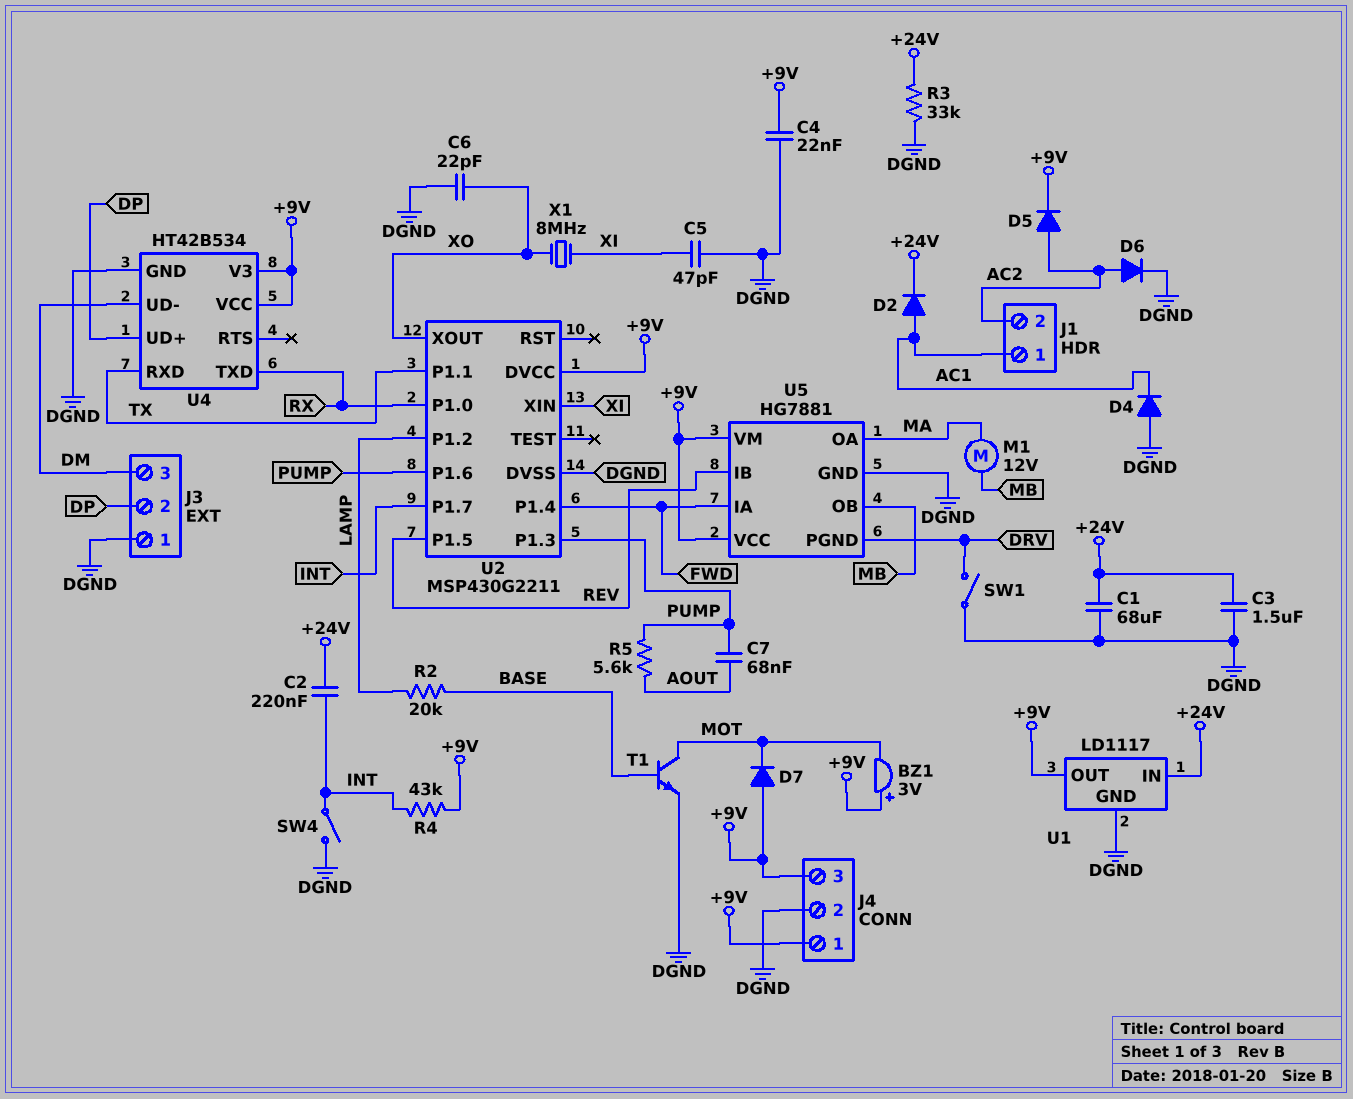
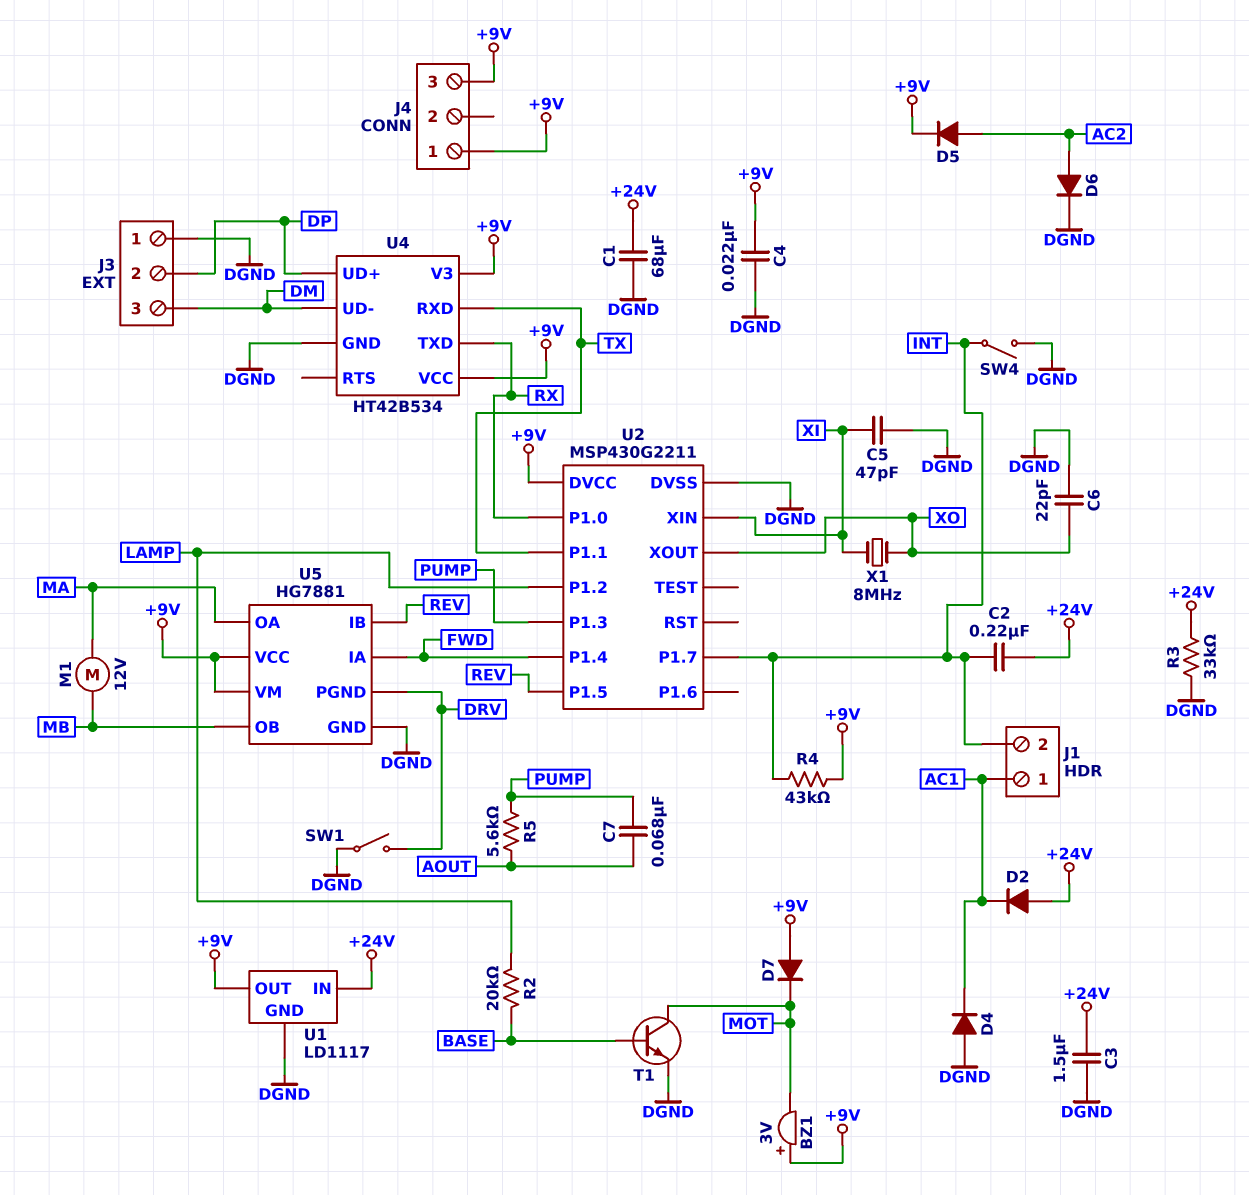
D2: diode (A AC1, K +24V) -> diode (A +24V, K AC1)
J1 pin 2: AC2 -> INT
J4 pin 2: DGND -> none
U2 pin P1.6: PUMP -> none

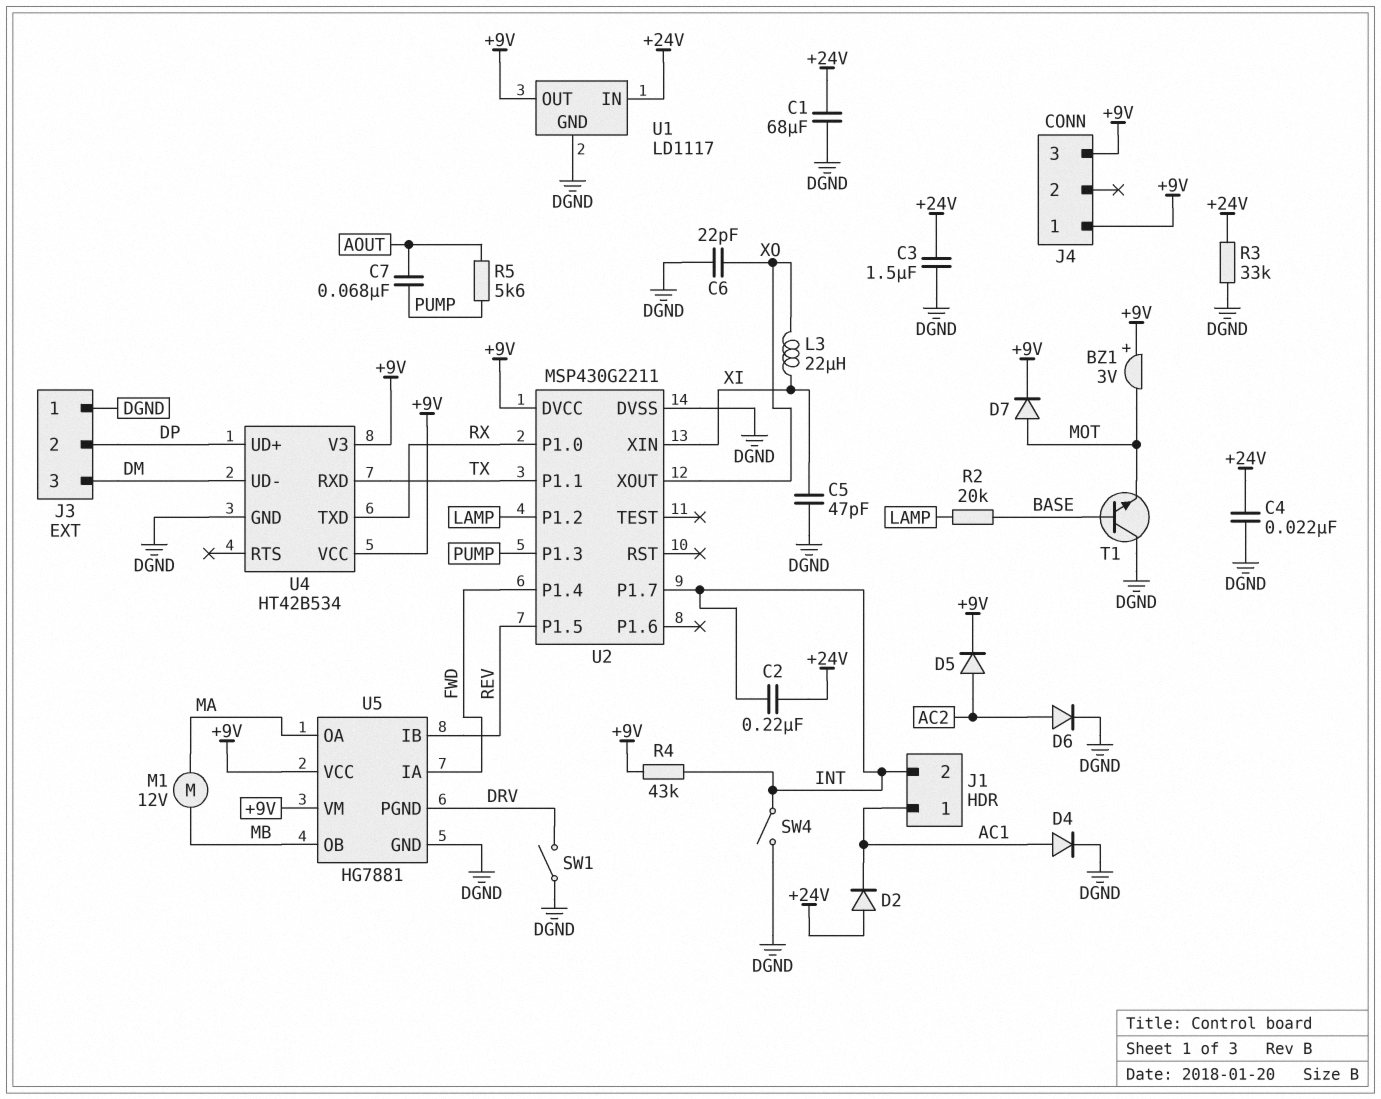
C4: 22nF (+9V, DGND) -> 22nF (+24V, DGND)
D4: diode (A DGND, K AC1) -> diode (A AC1, K DGND)
D7: diode (A +9V, K MOT) -> diode (A MOT, K +9V)
L3: none -> 22uH (XI, XO)
T1: NPN (B BASE, C MOT, E DGND) -> NPN (B BASE, C DGND, E MOT)
X1: 8MHz (XI, XO) -> none

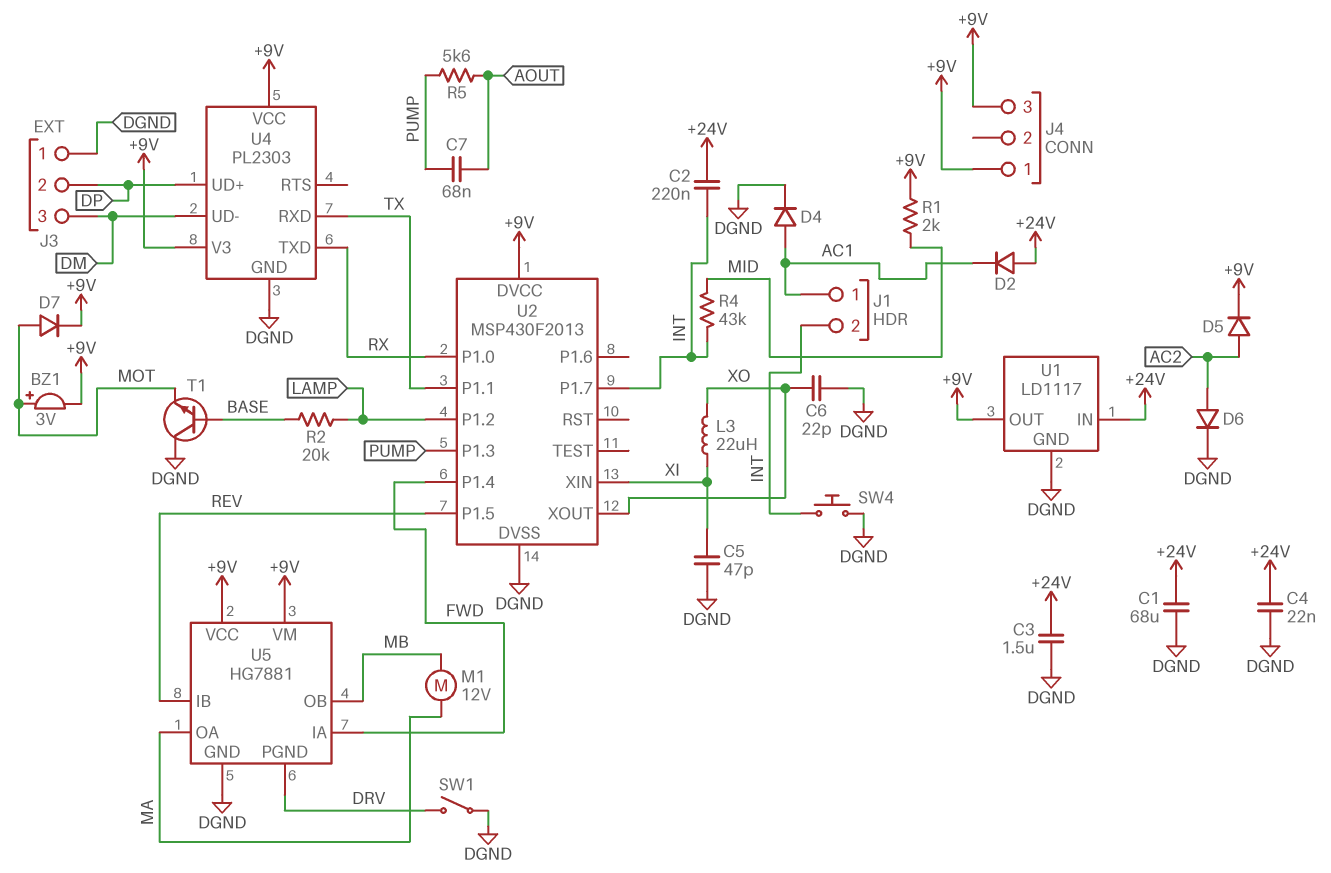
BZ1: buzzer 3V (plus +9V, minus MOT) -> buzzer 3V (plus MOT, minus +9V)
R1: none -> 2k (+9V, MID)
R3: 33k (+24V, DGND) -> none
R4: 43k (+9V, INT) -> 43k (INT, MID)
SW4: switch (DGND, INT) -> button (DGND, INT)
U2: MSP430G2211 -> MSP430F2013
U4: HT42B534 -> PL2303

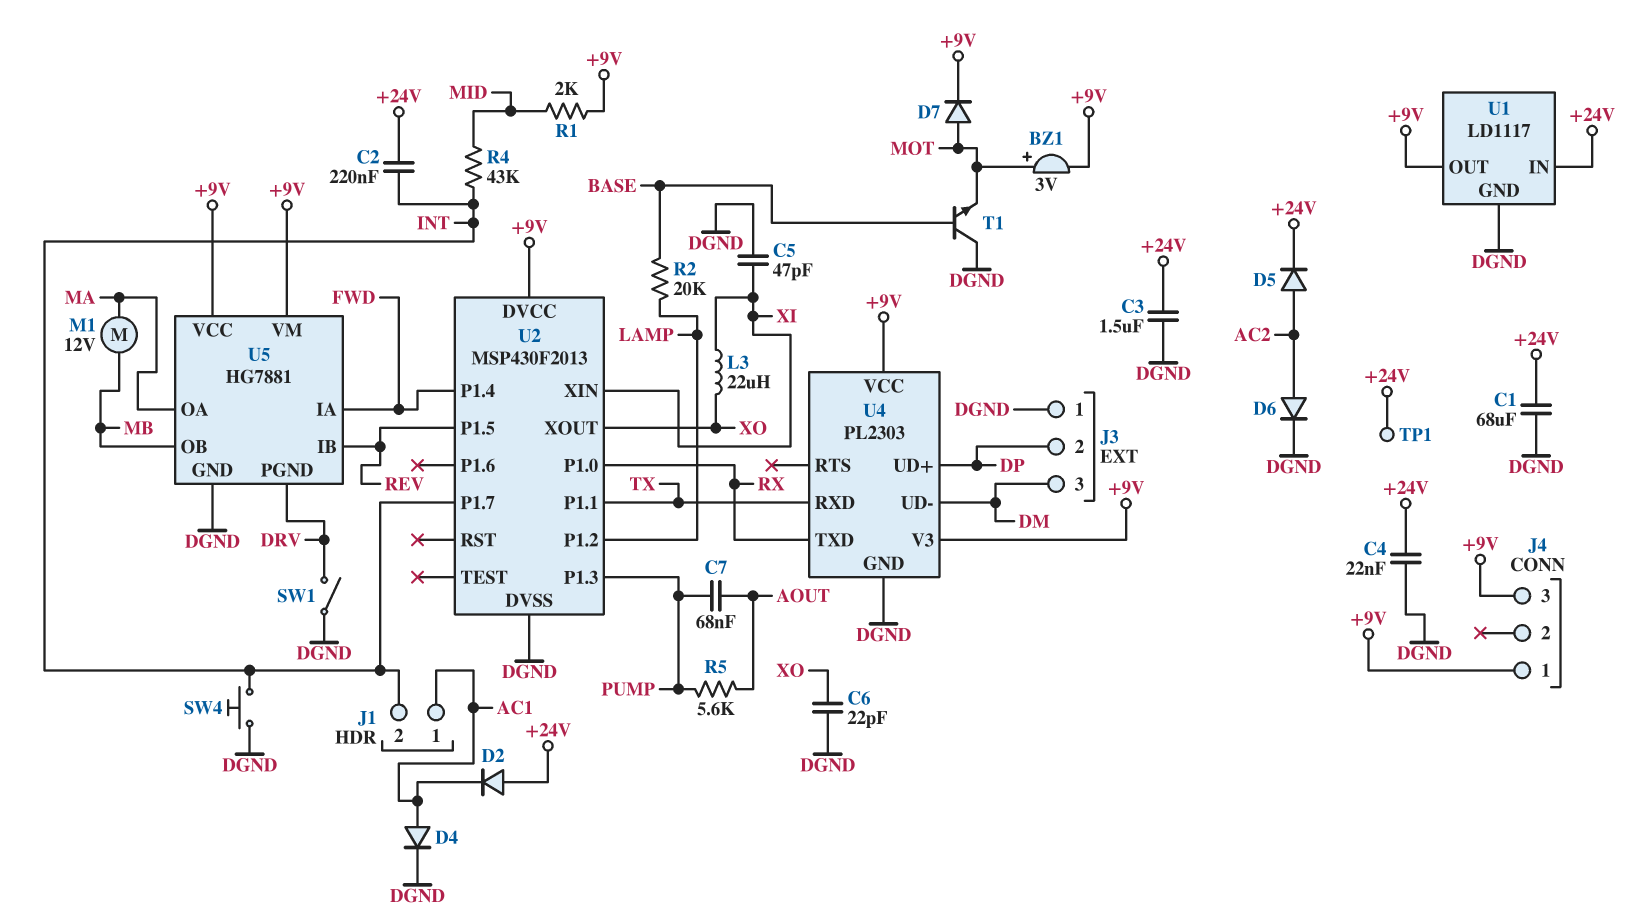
D5: diode (A AC2, K +9V) -> diode (A AC2, K +24V)
TP1: none -> test point (+24V)

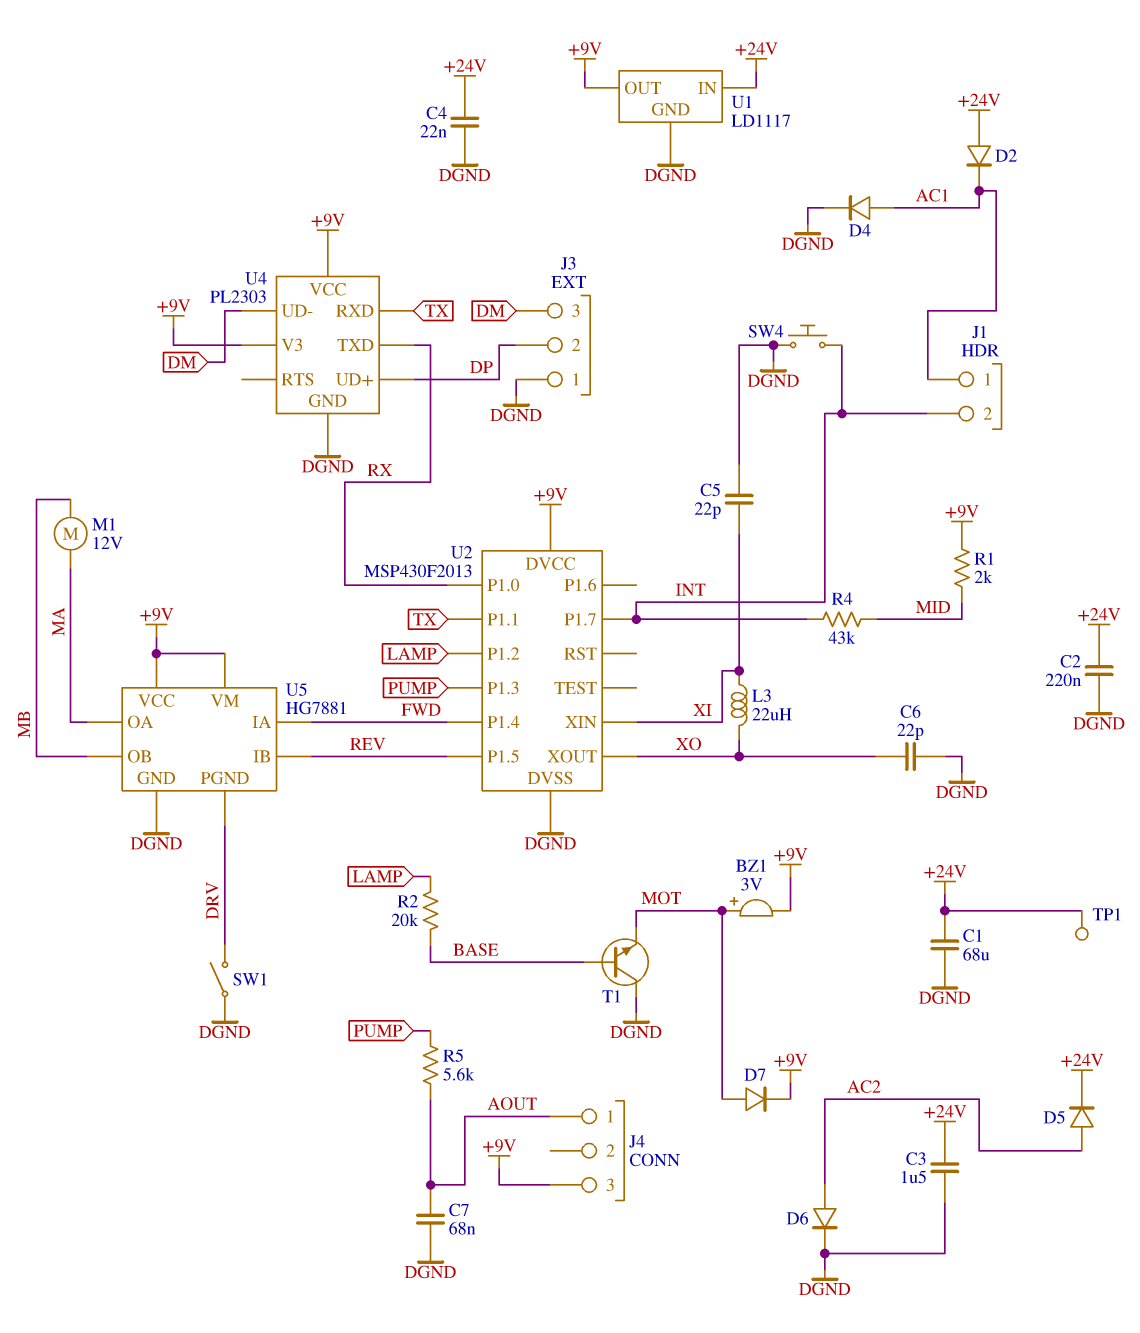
C2: 220nF (+24V, INT) -> 220nF (+24V, DGND)
C5: 47pF (DGND, XI) -> 22pF (DGND, XI)
C7: 68nF (AOUT, PUMP) -> 68nF (AOUT, DGND)
J4 pin 1: +9V -> AOUT

